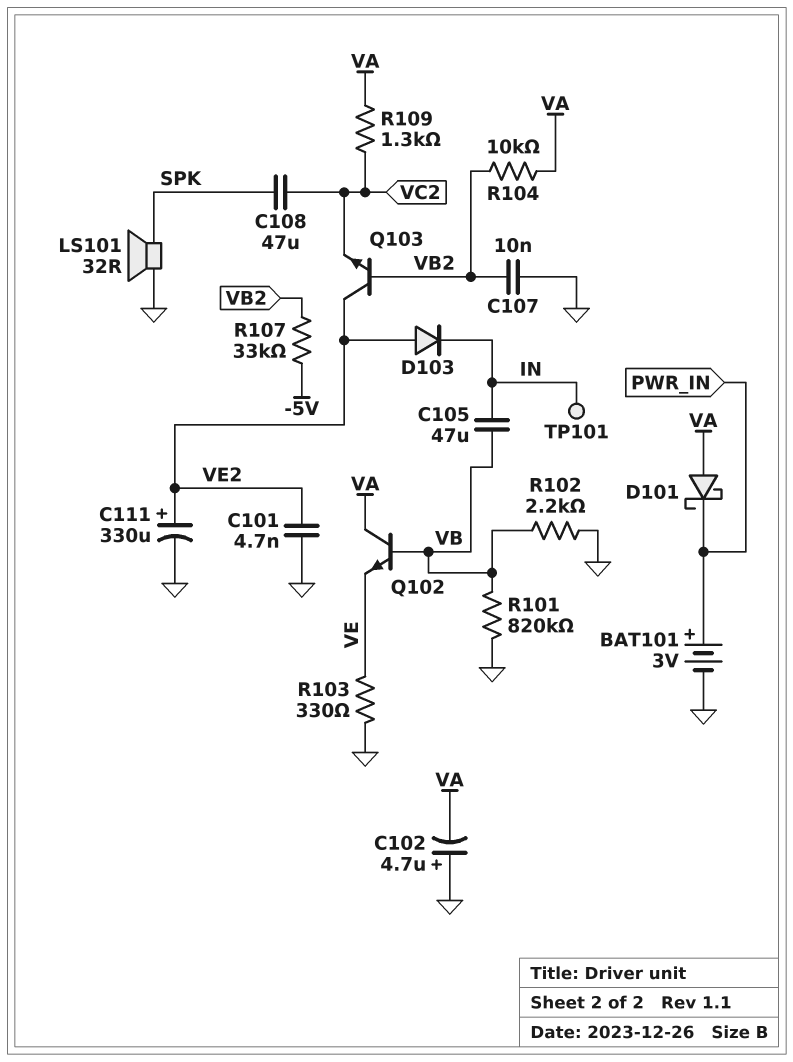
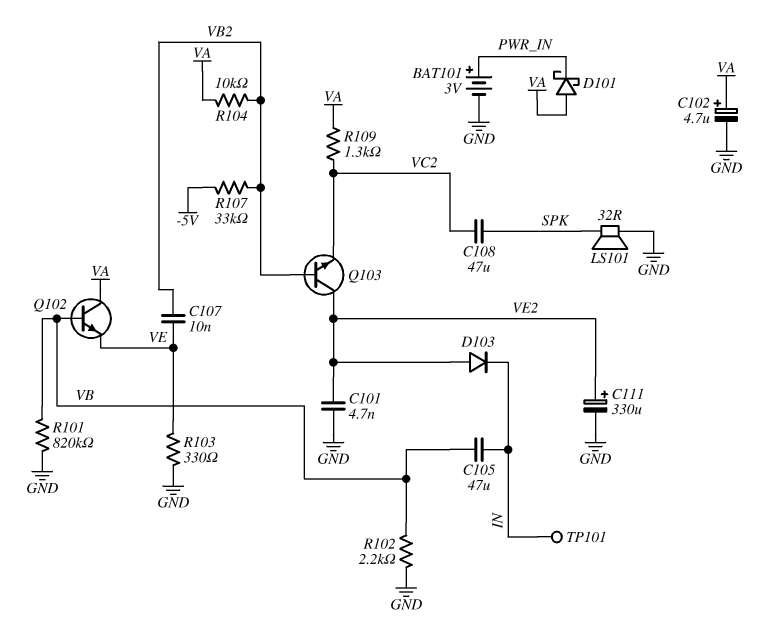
C102: 4.7uF (plus GND, minus VA) -> 4.7uF (plus VA, minus GND)
C107: 10nF (GND, VB2) -> 10nF (VB2, VE)

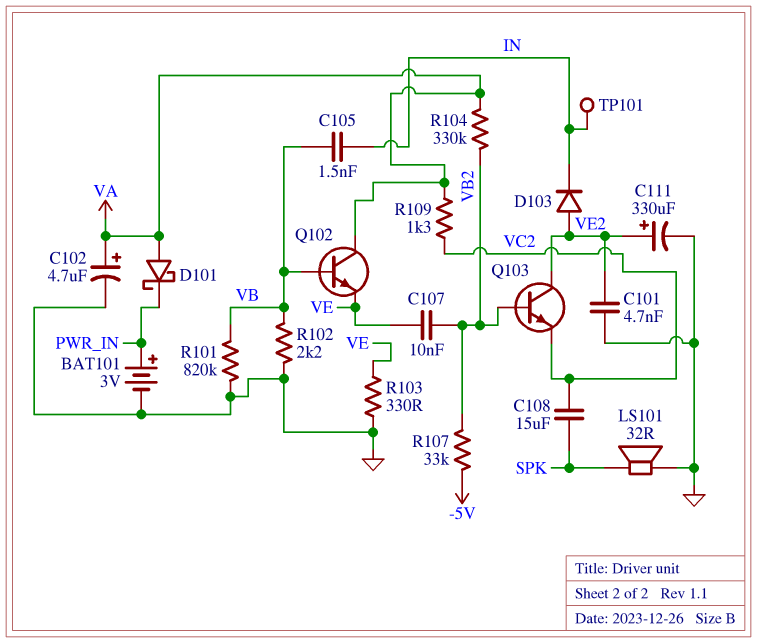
C105: 47uF (IN, VB) -> 1.5nF (IN, VB)
C108: 47uF (SPK, VC2) -> 15uF (SPK, VC2)
R104: 10k (VA, VB2) -> 330k (VA, VB2)

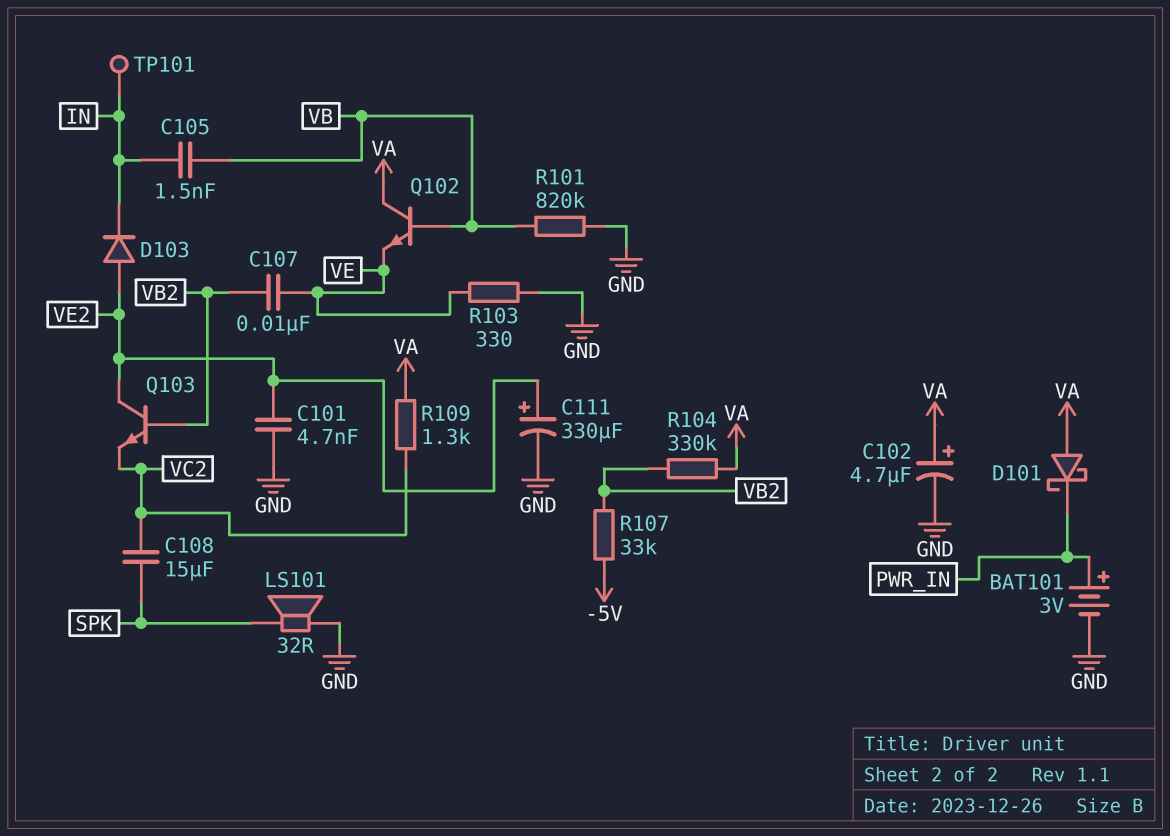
R102: 2.2k (GND, VB) -> none

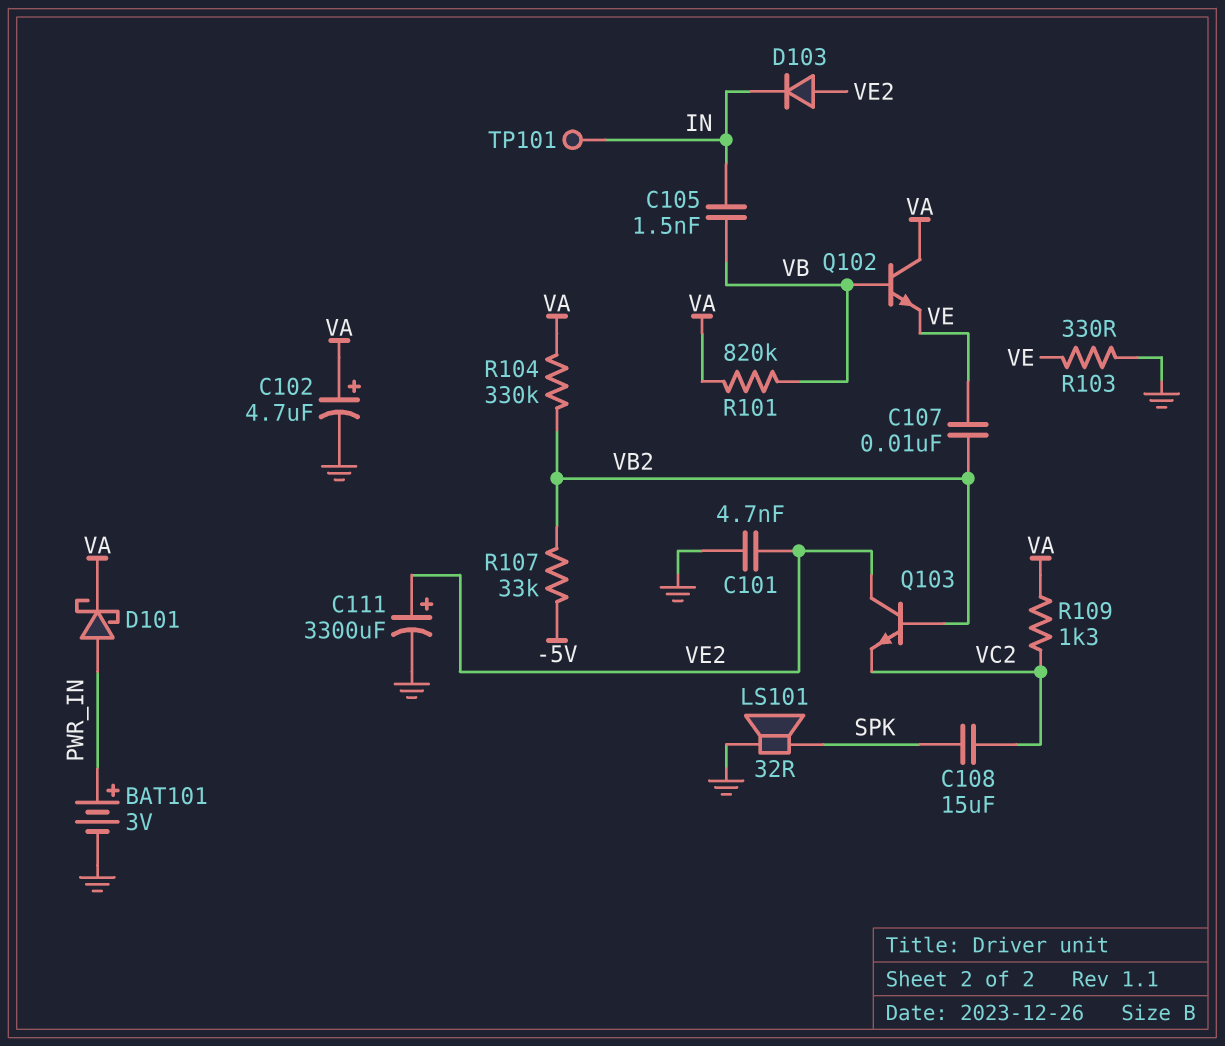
C111: 330uF (plus VE2, minus GND) -> 3300uF (plus VE2, minus GND)
D101: schottky (A VA, K PWR_IN) -> schottky (A PWR_IN, K VA)
R101: 820k (GND, VB) -> 820k (VA, VB)

